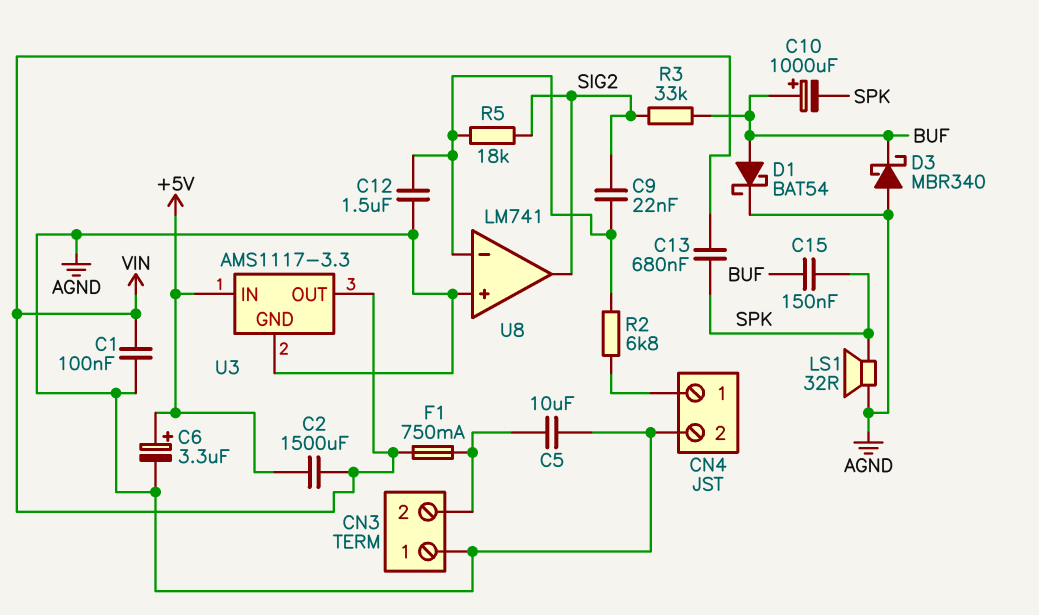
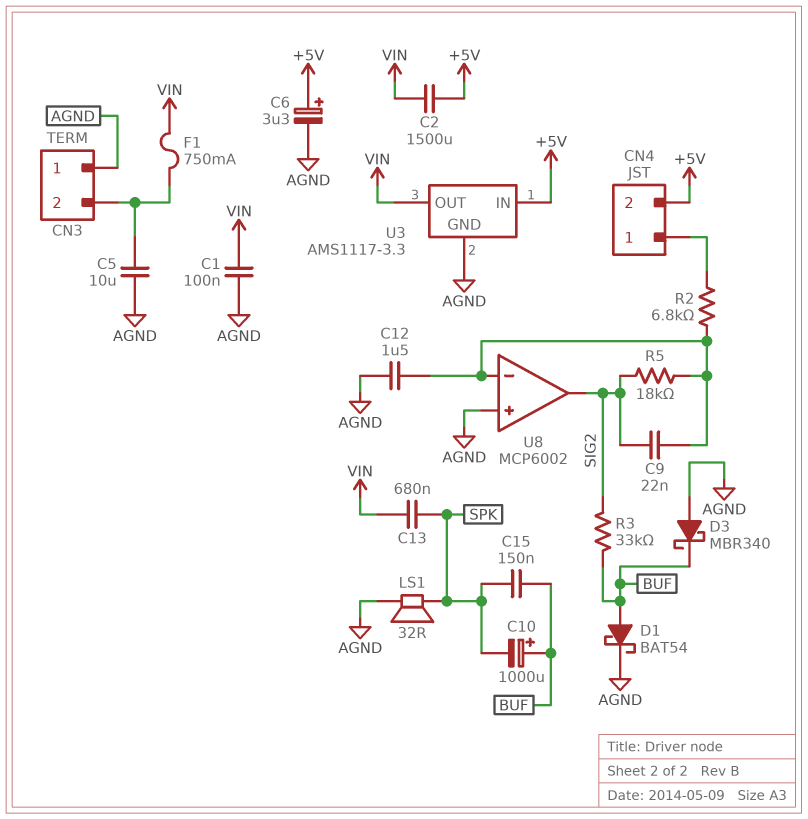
CN4 pin 2: AGND -> +5V
U8: LM741 -> MCP6002

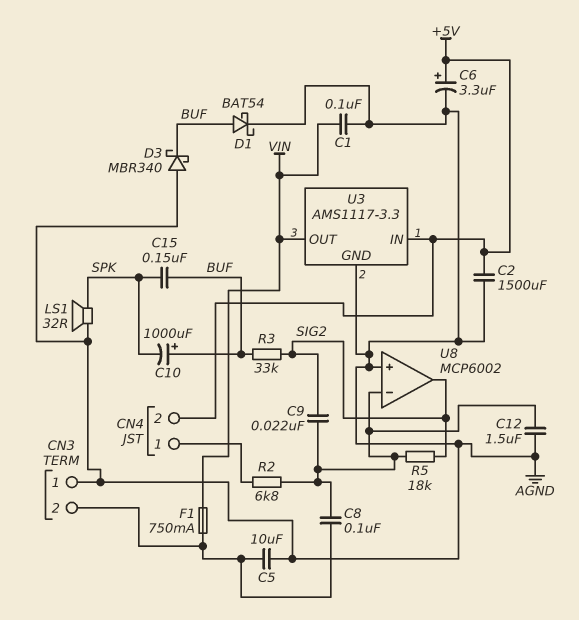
C2: 1500uF (+5V, VIN) -> 1500uF (+5V, AGND)
C8: none -> 100nF (CN3/2, U8/in-)
C13: 680nF (SPK, VIN) -> none

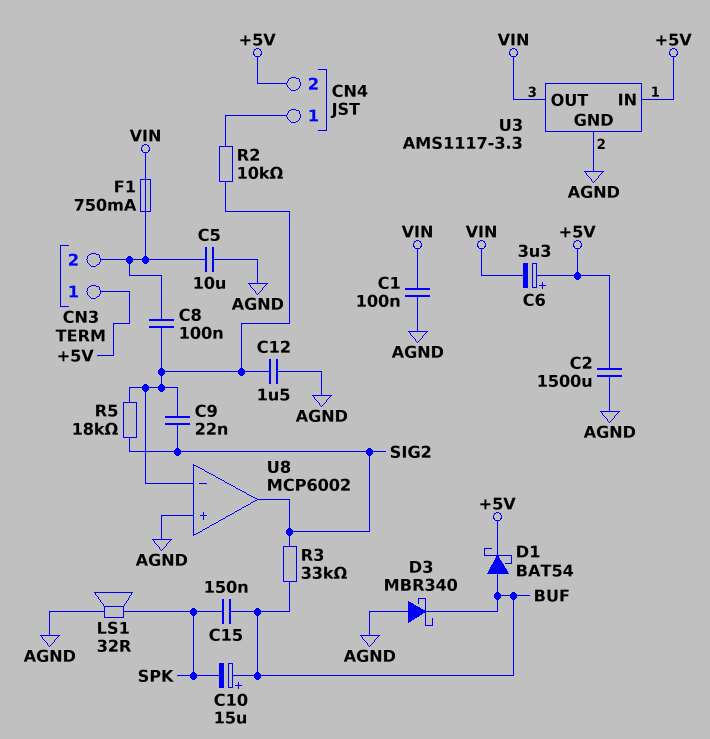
C6: 3.3uF (plus +5V, minus AGND) -> 3.3uF (plus +5V, minus VIN)
C10: 1000uF (plus BUF, minus SPK) -> 15uF (plus BUF, minus SPK)
CN3 pin 1: AGND -> +5V
D1: schottky BAT54 (A BUF, K AGND) -> schottky BAT54 (A BUF, K +5V)
R2: 6.8k (CN4/1, U8/in-) -> 10k (CN4/1, U8/in-)

